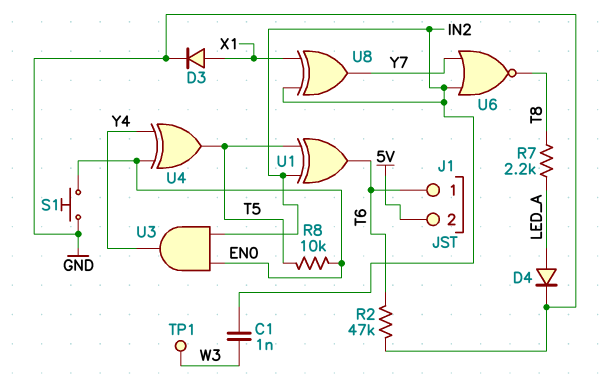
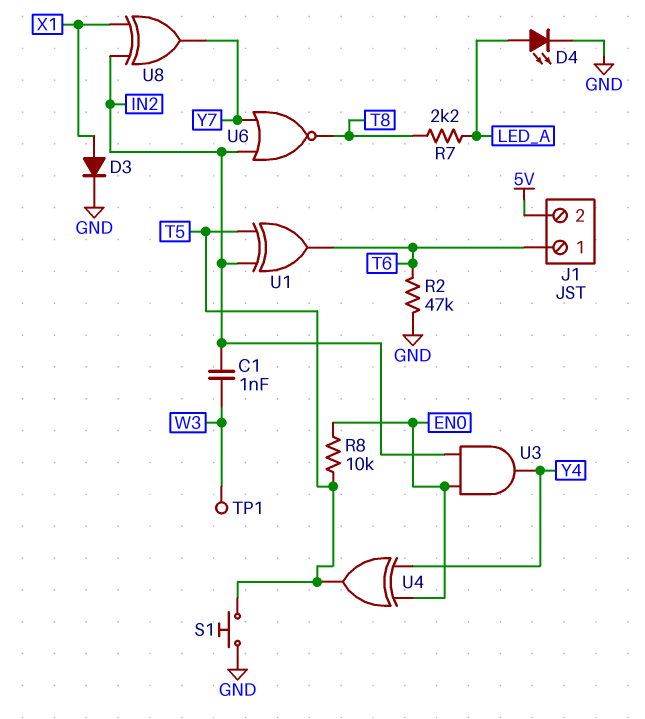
D4: diode (A LED_A, K GND) -> LED (A LED_A, K GND)
S1: button (EN0, GND) -> button (GND, T5)

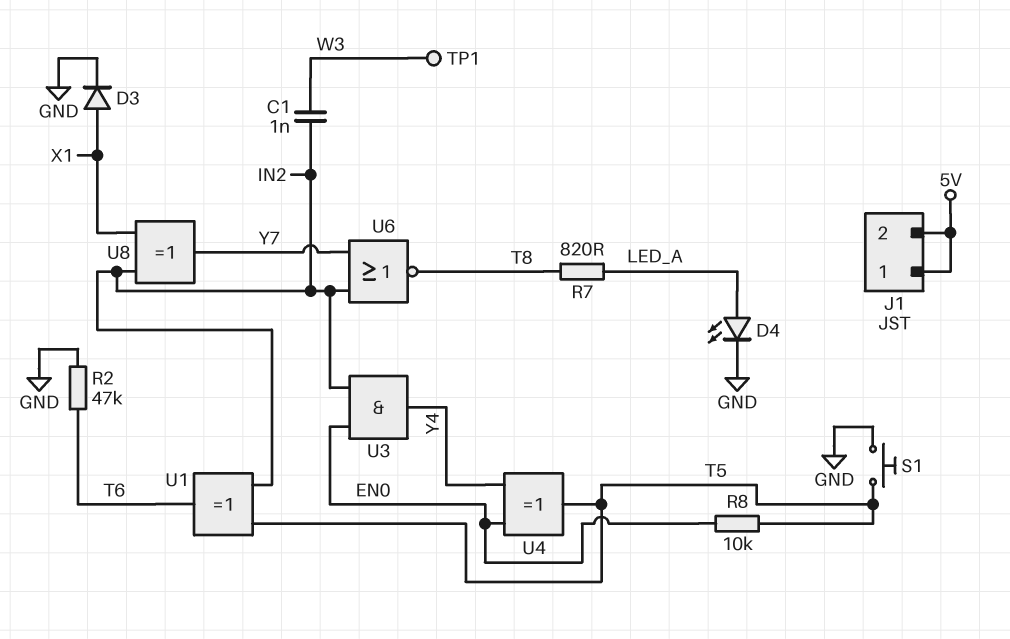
J1 pin 1: T6 -> 5V
R7: 2.2k (LED_A, T8) -> 820 (LED_A, T8)

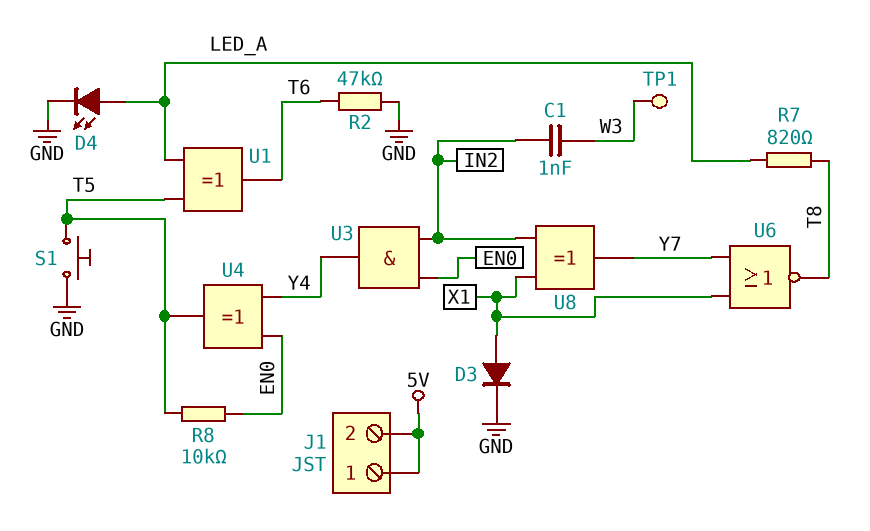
U1: XOR (in IN2, in T5, out T6) -> XOR (in LED_A, in T5, out T6)
U6: NOR (in IN2, in Y7, out T8) -> NOR (in X1, in Y7, out T8)

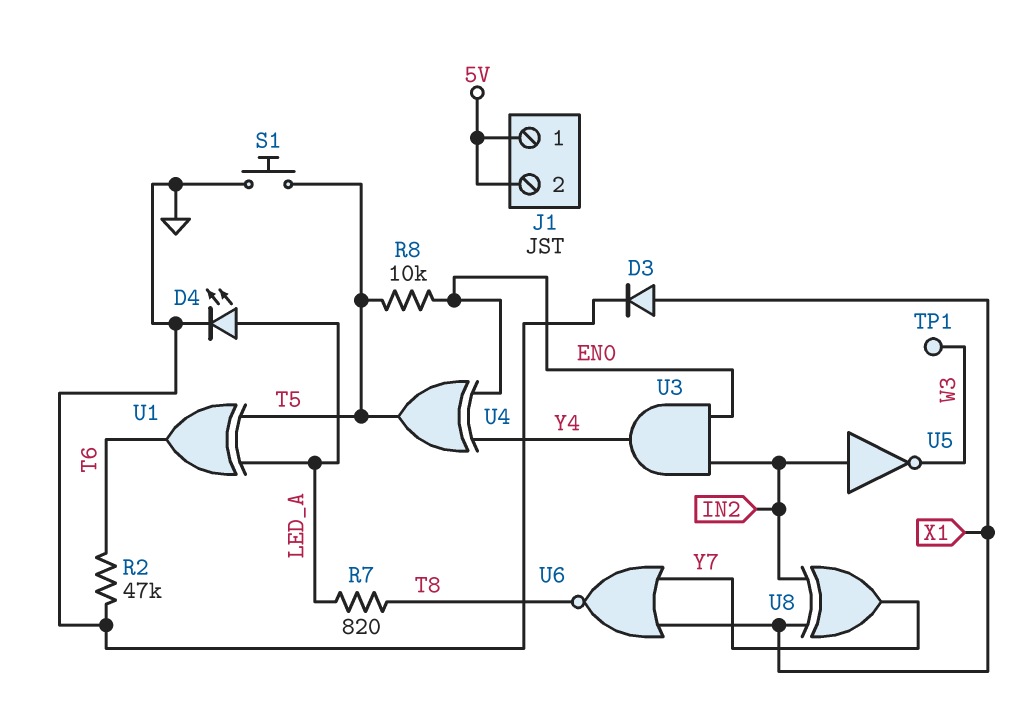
C1: 1nF (IN2, W3) -> none
U5: none -> NOT (in IN2, out W3)

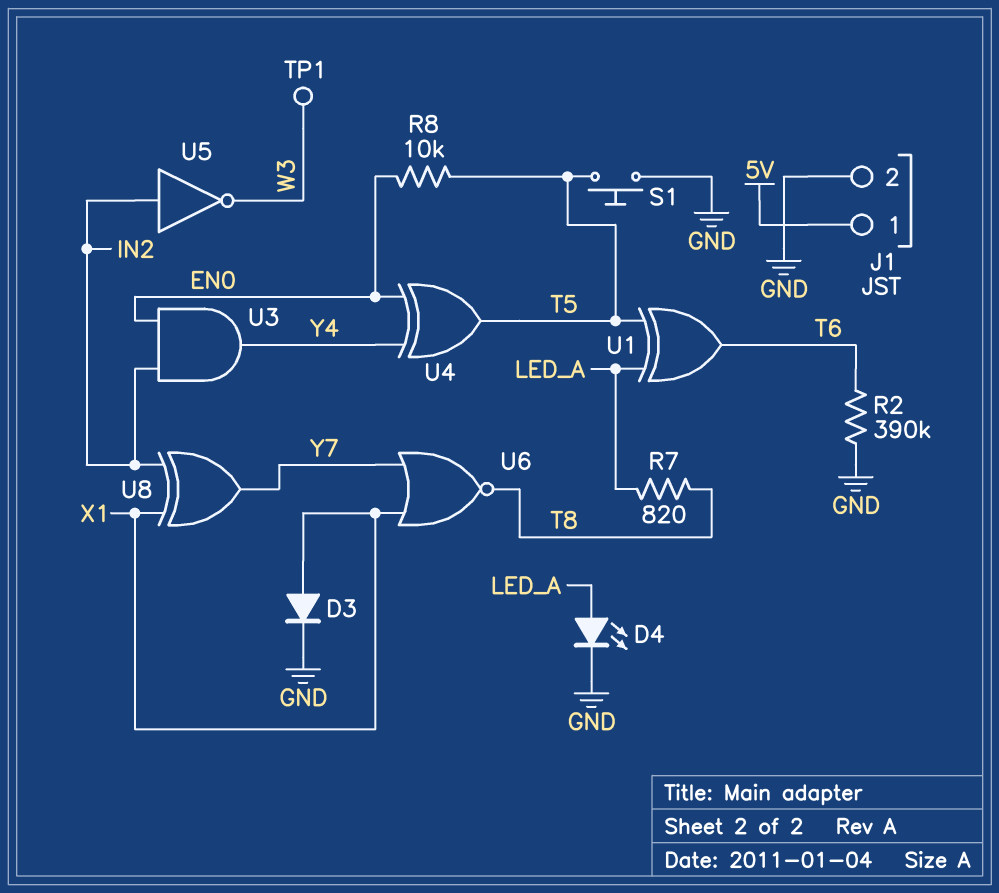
J1 pin 2: 5V -> GND
R2: 47k (GND, T6) -> 390k (GND, T6)

